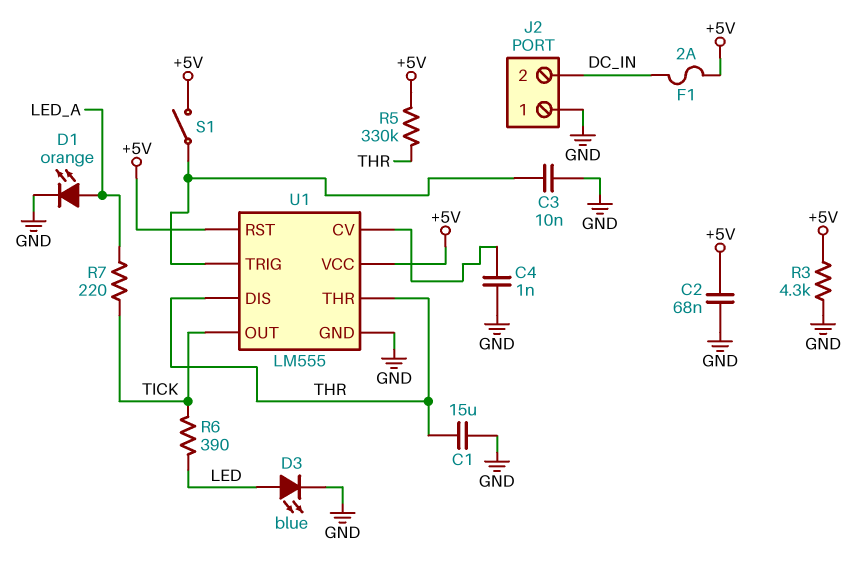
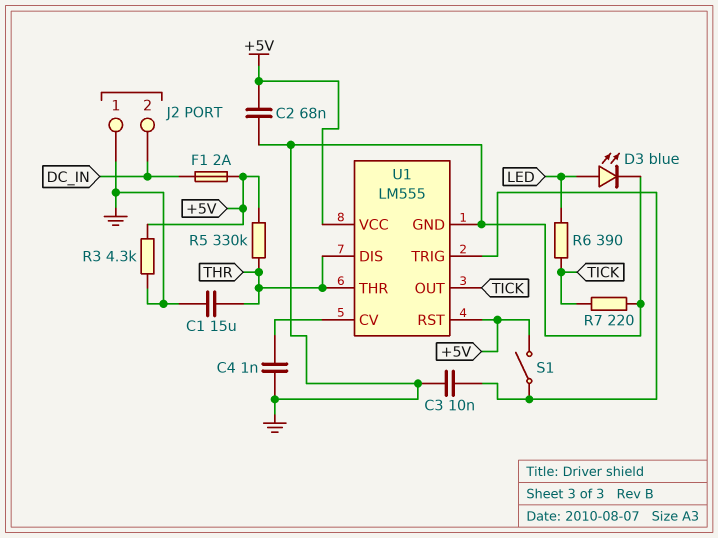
D1: LED orange (A LED_A, K GND) -> none
R7: 220 (LED_A, TICK) -> 220 (GND, TICK)

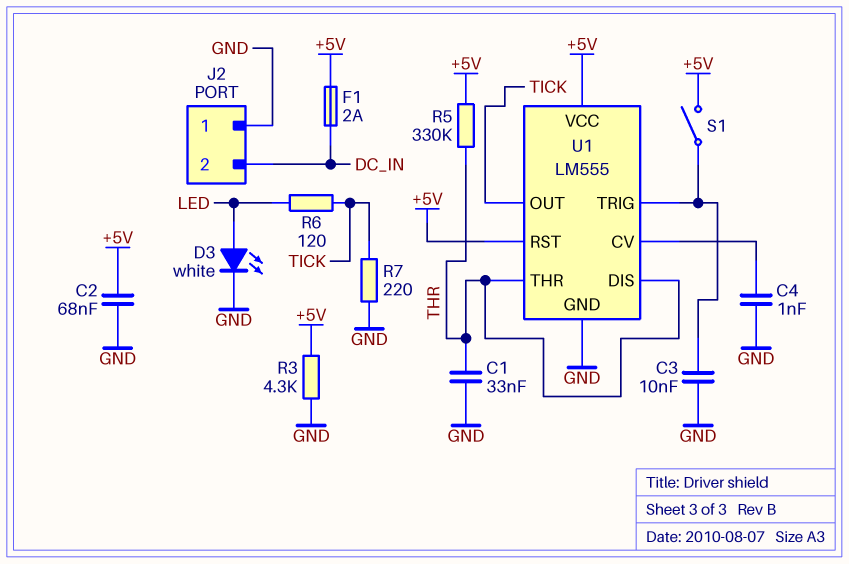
C1: 15uF (GND, THR) -> 33nF (GND, THR)
D3: LED blue (A LED, K GND) -> LED white (A LED, K GND)
R6: 390 (LED, TICK) -> 120 (LED, TICK)

